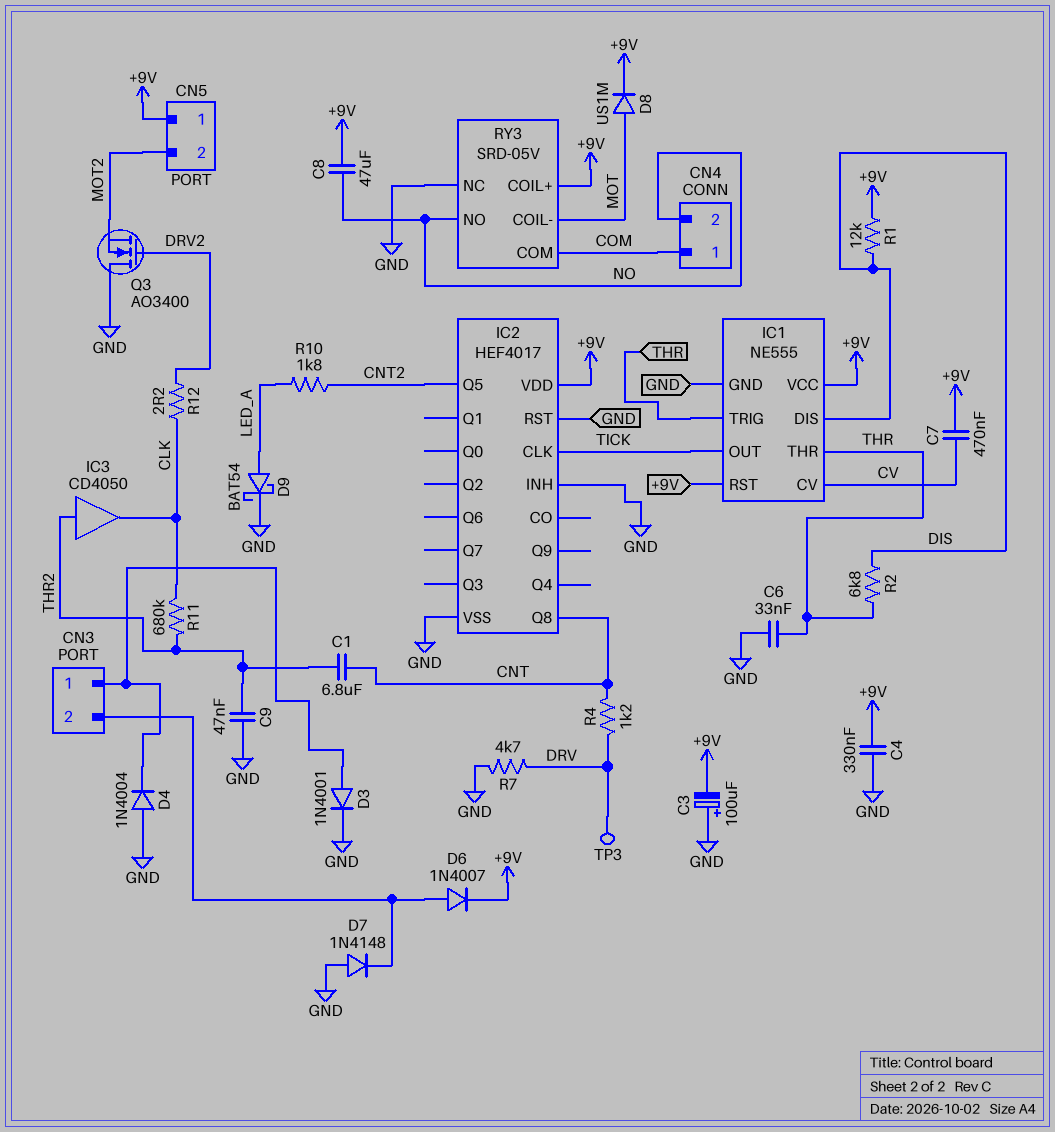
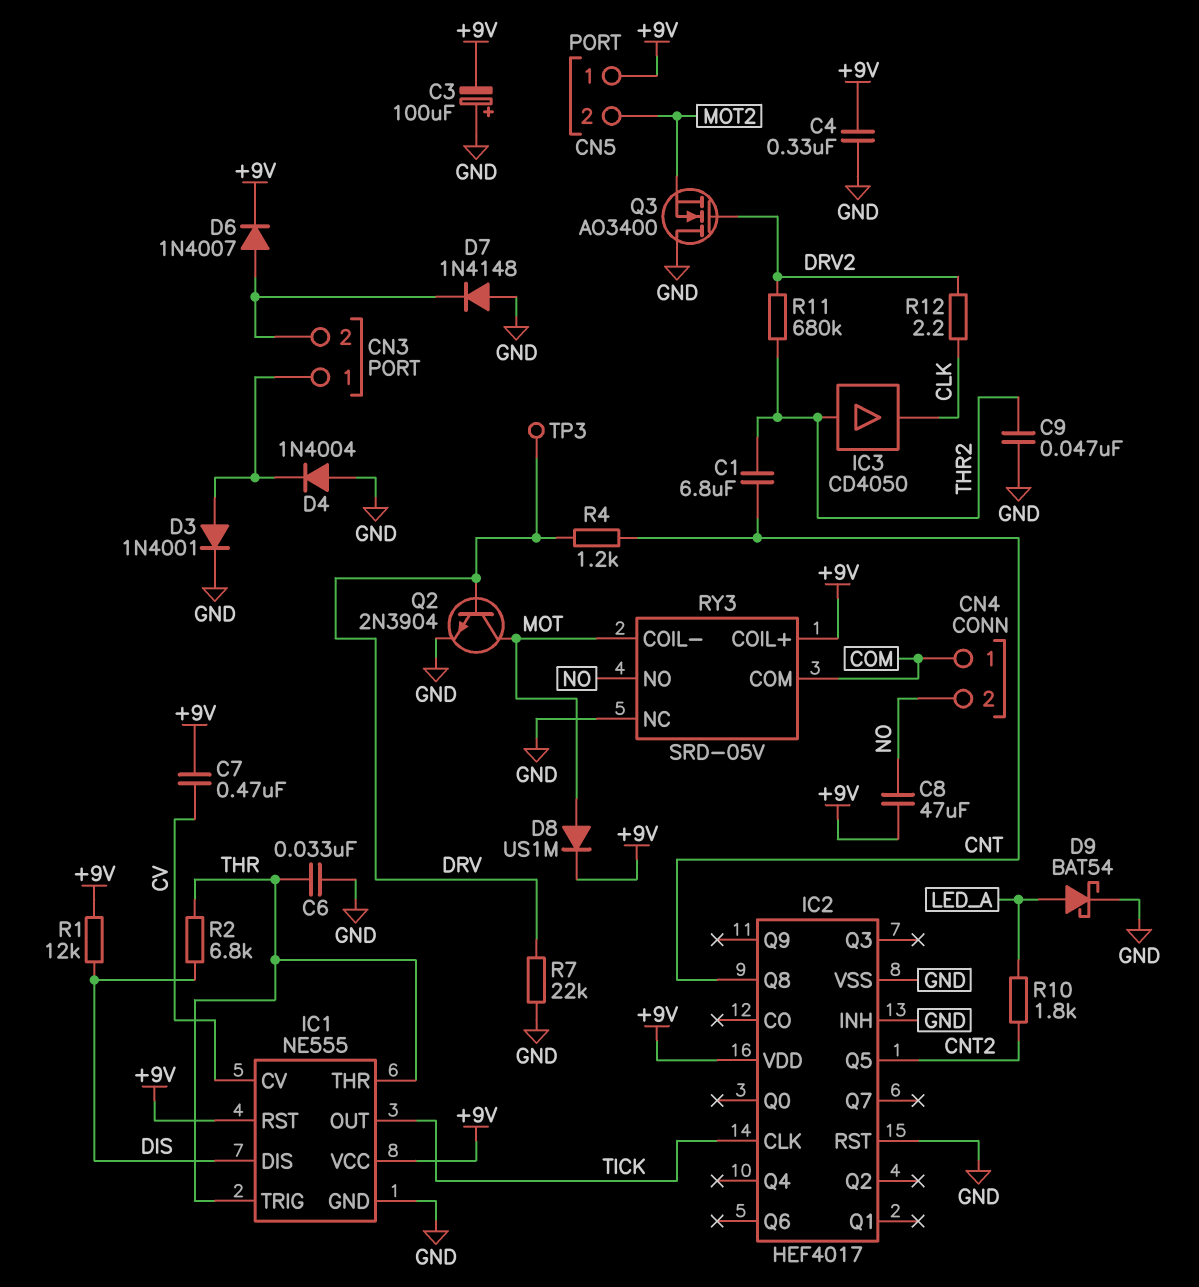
Q2: none -> NPN 2N3904 (B DRV, C MOT, E GND)
R7: 4.7k (DRV, GND) -> 22k (DRV, GND)
R11: 680k (CLK, THR2) -> 680k (DRV2, THR2)

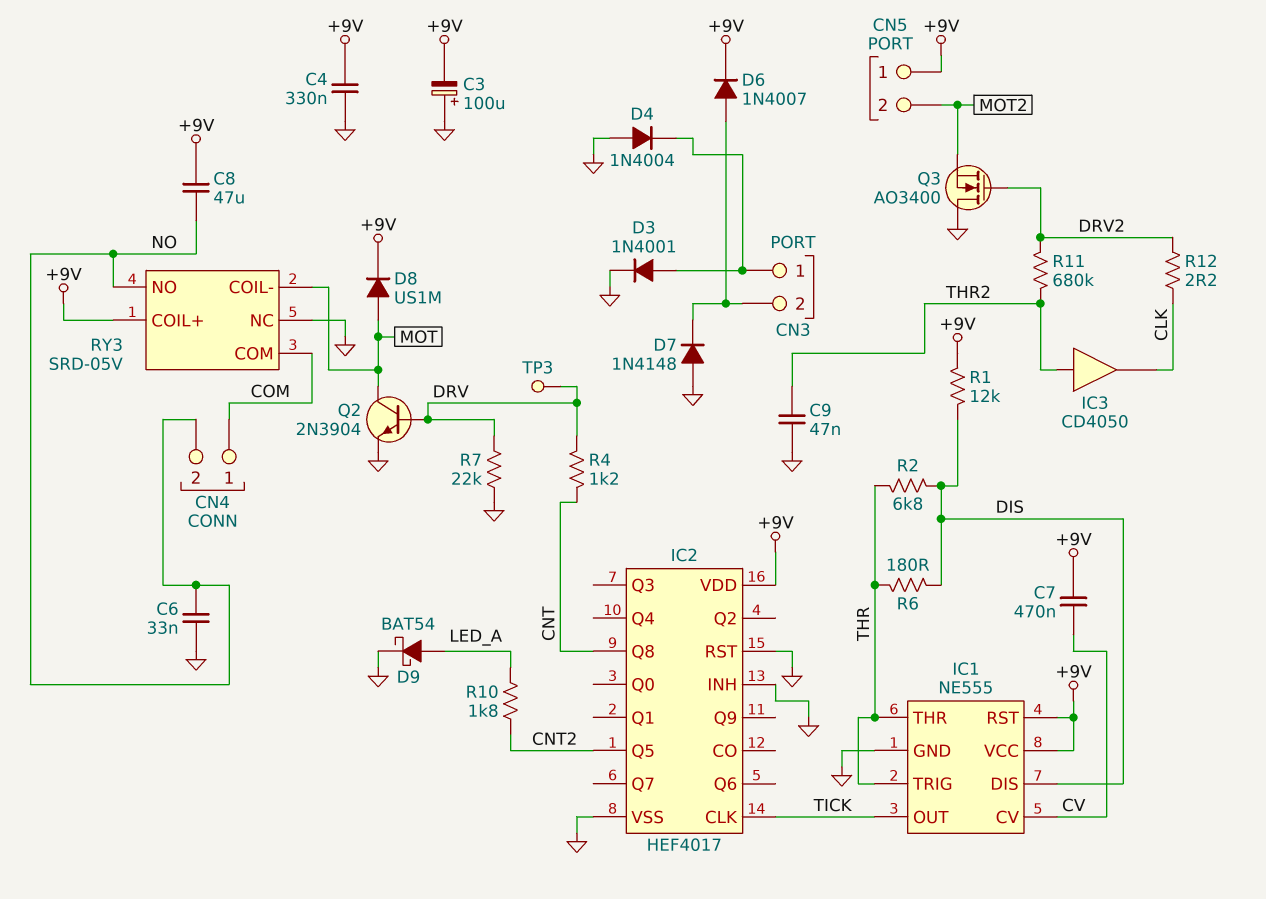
C1: 6.8uF (CNT, THR2) -> none
C6: 33nF (GND, THR) -> 33nF (GND, NO)
R6: none -> 180 (DIS, THR)

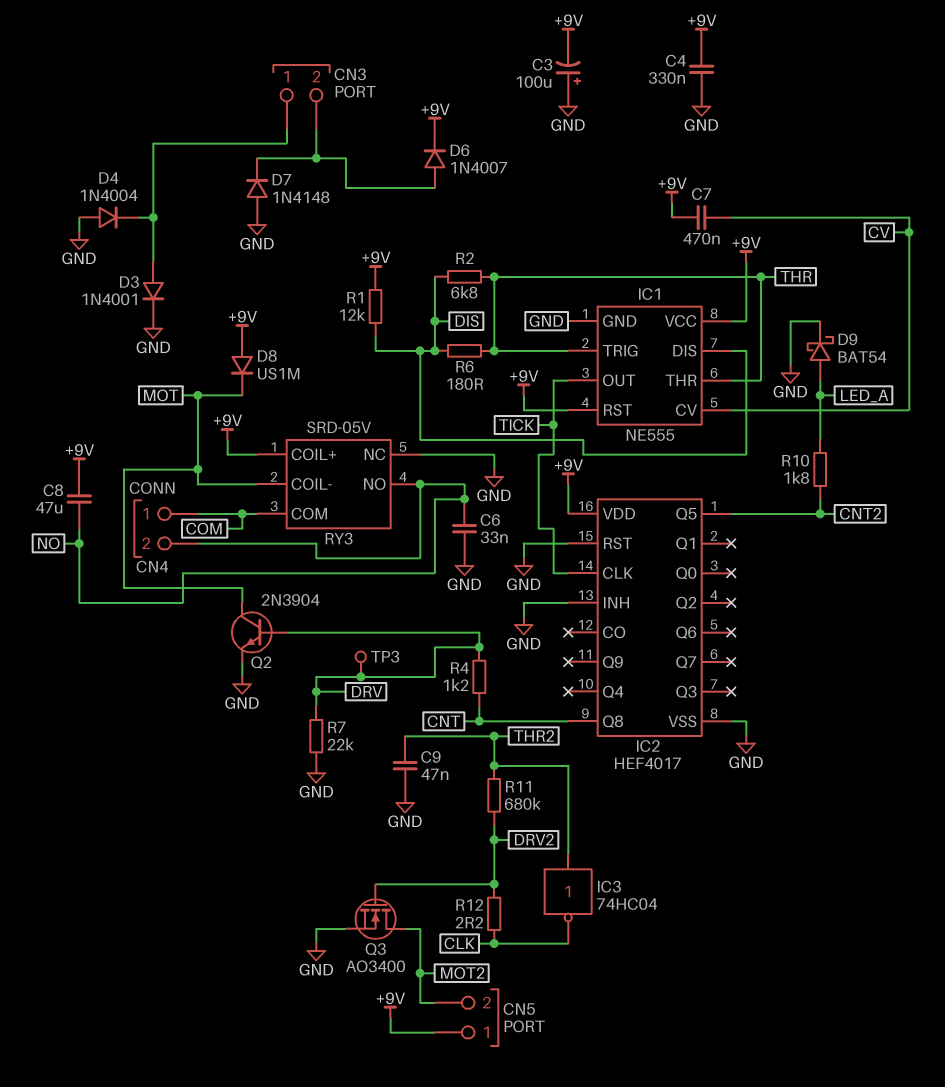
D8: diode US1M (A MOT, K +9V) -> diode US1M (A +9V, K MOT)
IC3: buffer CD4050 (in THR2, out CLK) -> NOT 74HC04 (in THR2, out CLK)
Q3: NMOS AO3400 (G DRV2, D GND, S MOT2) -> NMOS AO3400 (G DRV2, D MOT2, S GND)

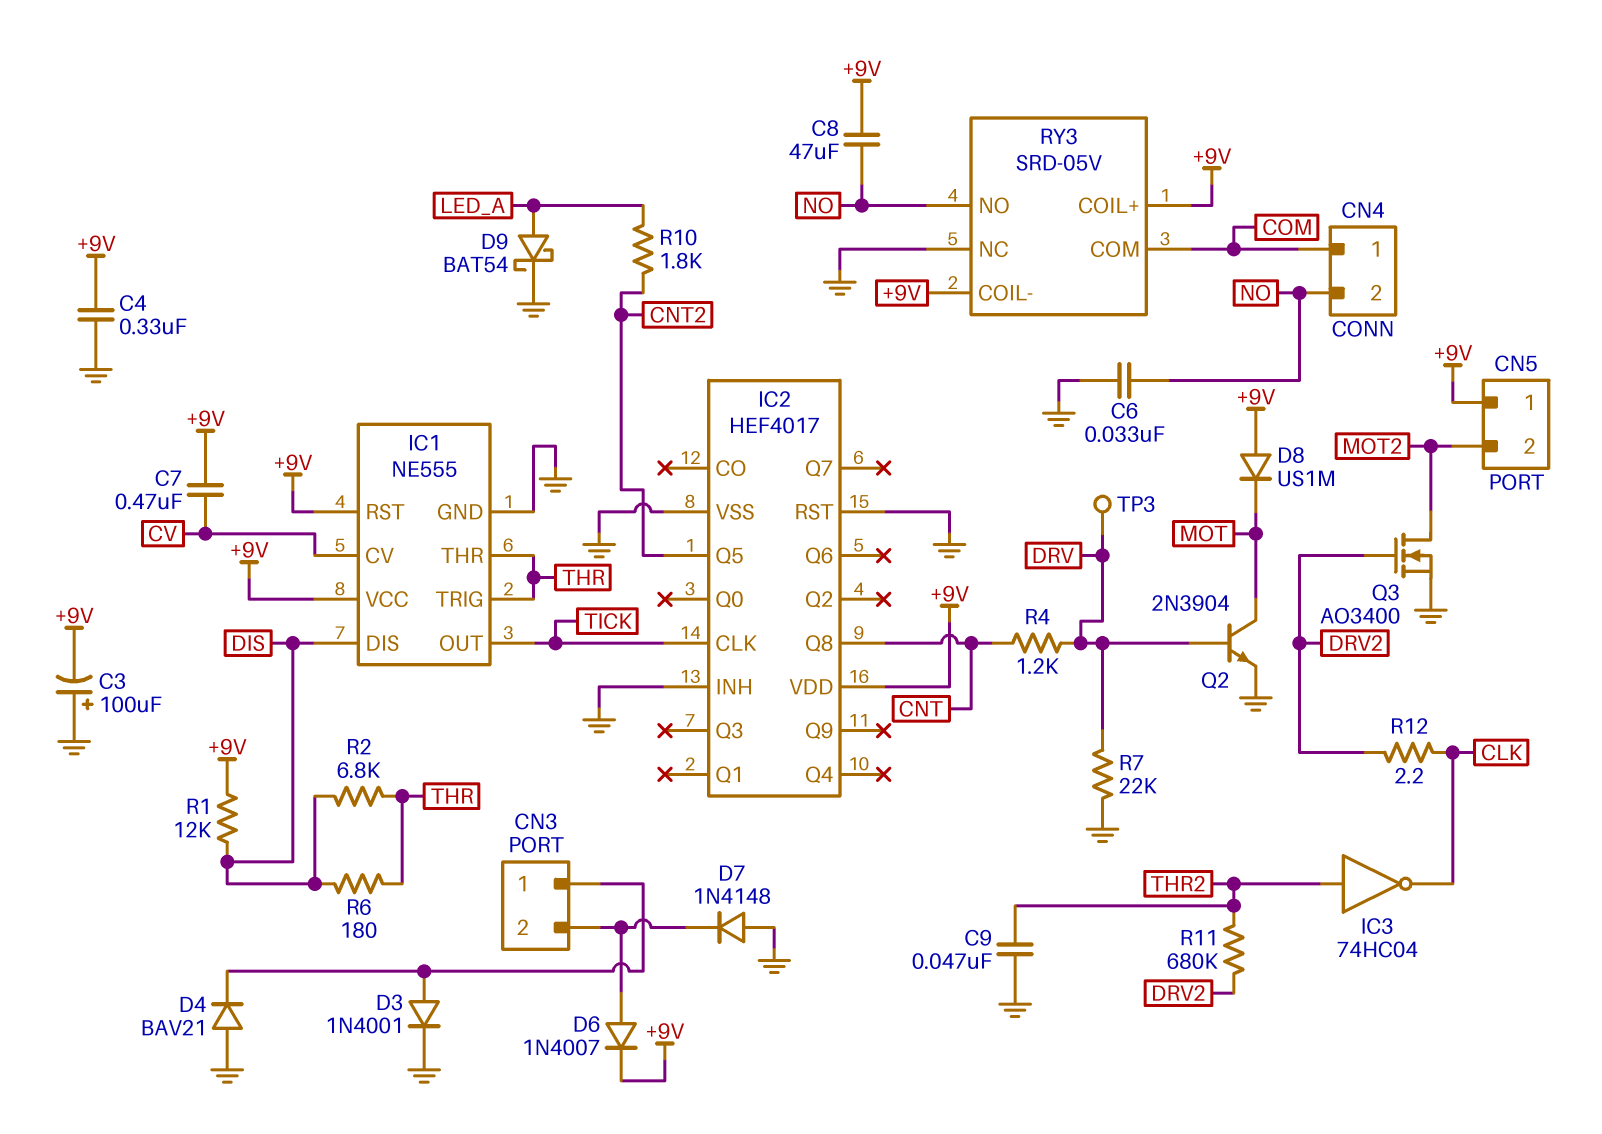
D4: diode 1N4004 (A GND, K CN3/1) -> diode BAV21 (A GND, K CN3/1)
RY3 pin COIL-: MOT -> +9V

